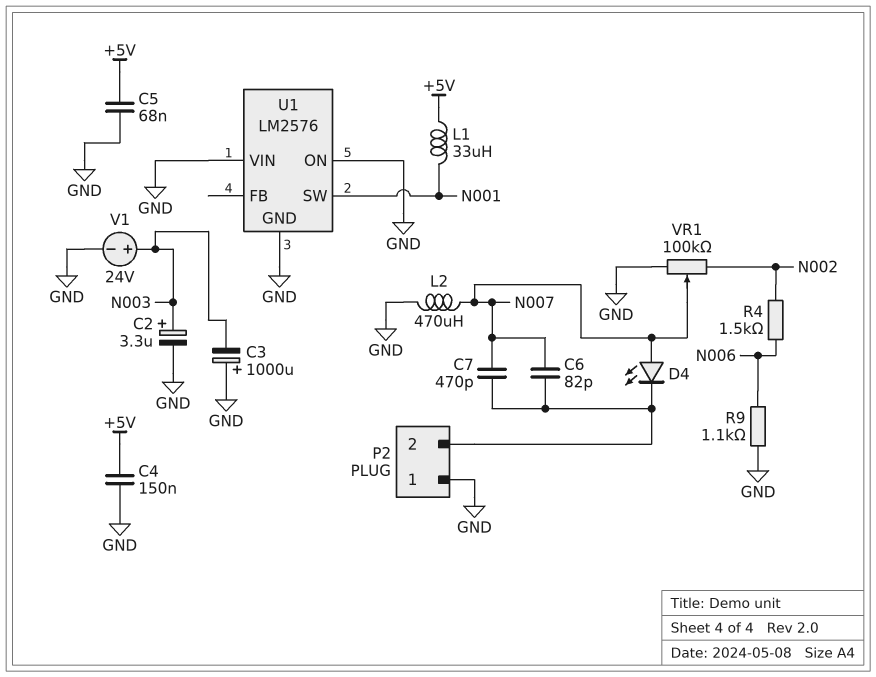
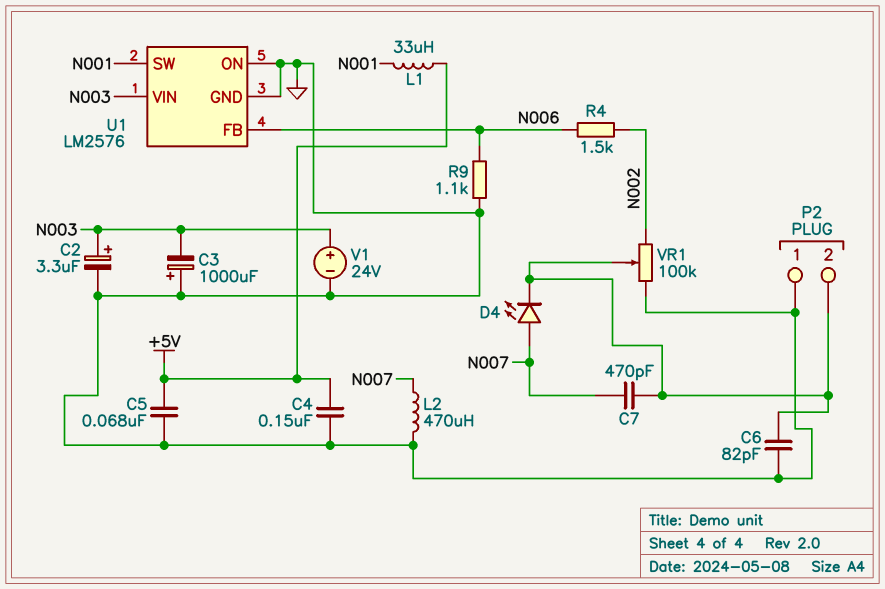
C6: 82pF (N007, P2/2) -> 82pF (GND, P2/2)
U1 pin FB: none -> N006
U1 pin VIN: GND -> N003
VR1: 100k (GND, N002, wiper N007) -> 100k (GND, N002, wiper P2/2)

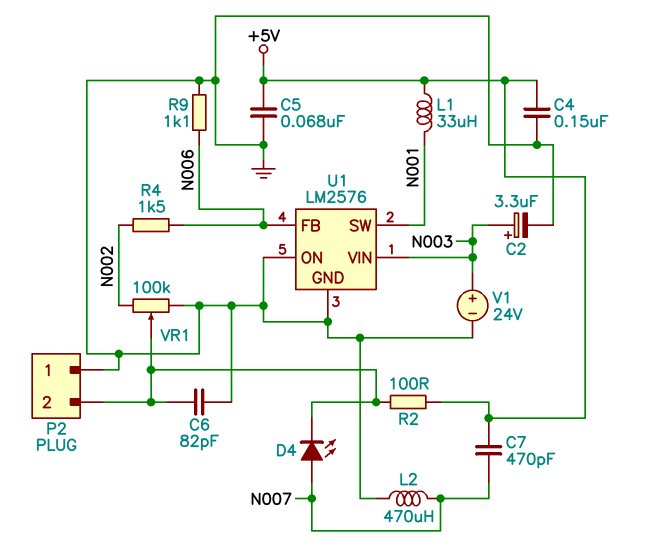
C3: 1000uF (plus GND, minus N003) -> none
C7: 470pF (N007, P2/2) -> 470pF (+5V, N007)
R2: none -> 100 (+5V, P2/2)

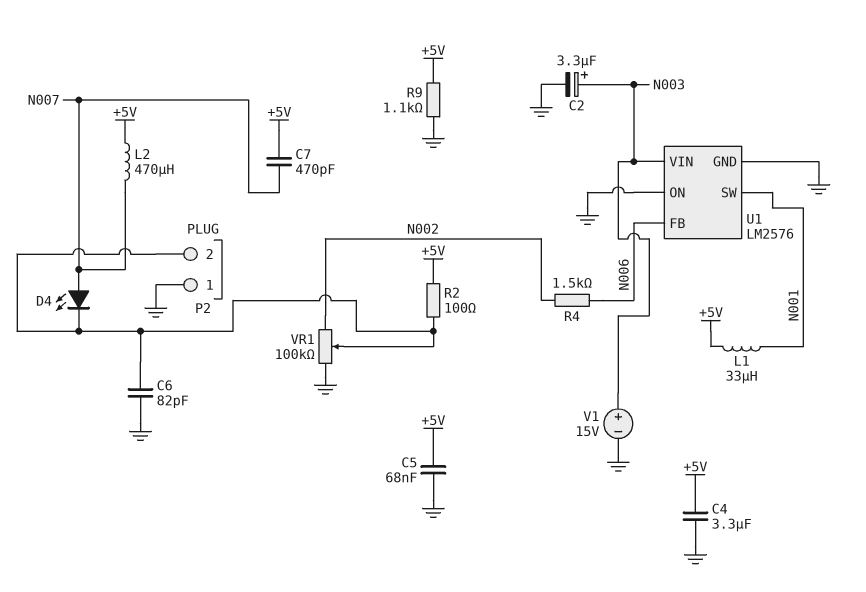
C4: 150nF (+5V, GND) -> 3.3uF (+5V, GND)
L2: 470uH (GND, N007) -> 470uH (+5V, N007)
R9: 1.1k (GND, N006) -> 1.1k (+5V, GND)
V1: 24V (plus N003, minus GND) -> 15V (plus N003, minus GND)

